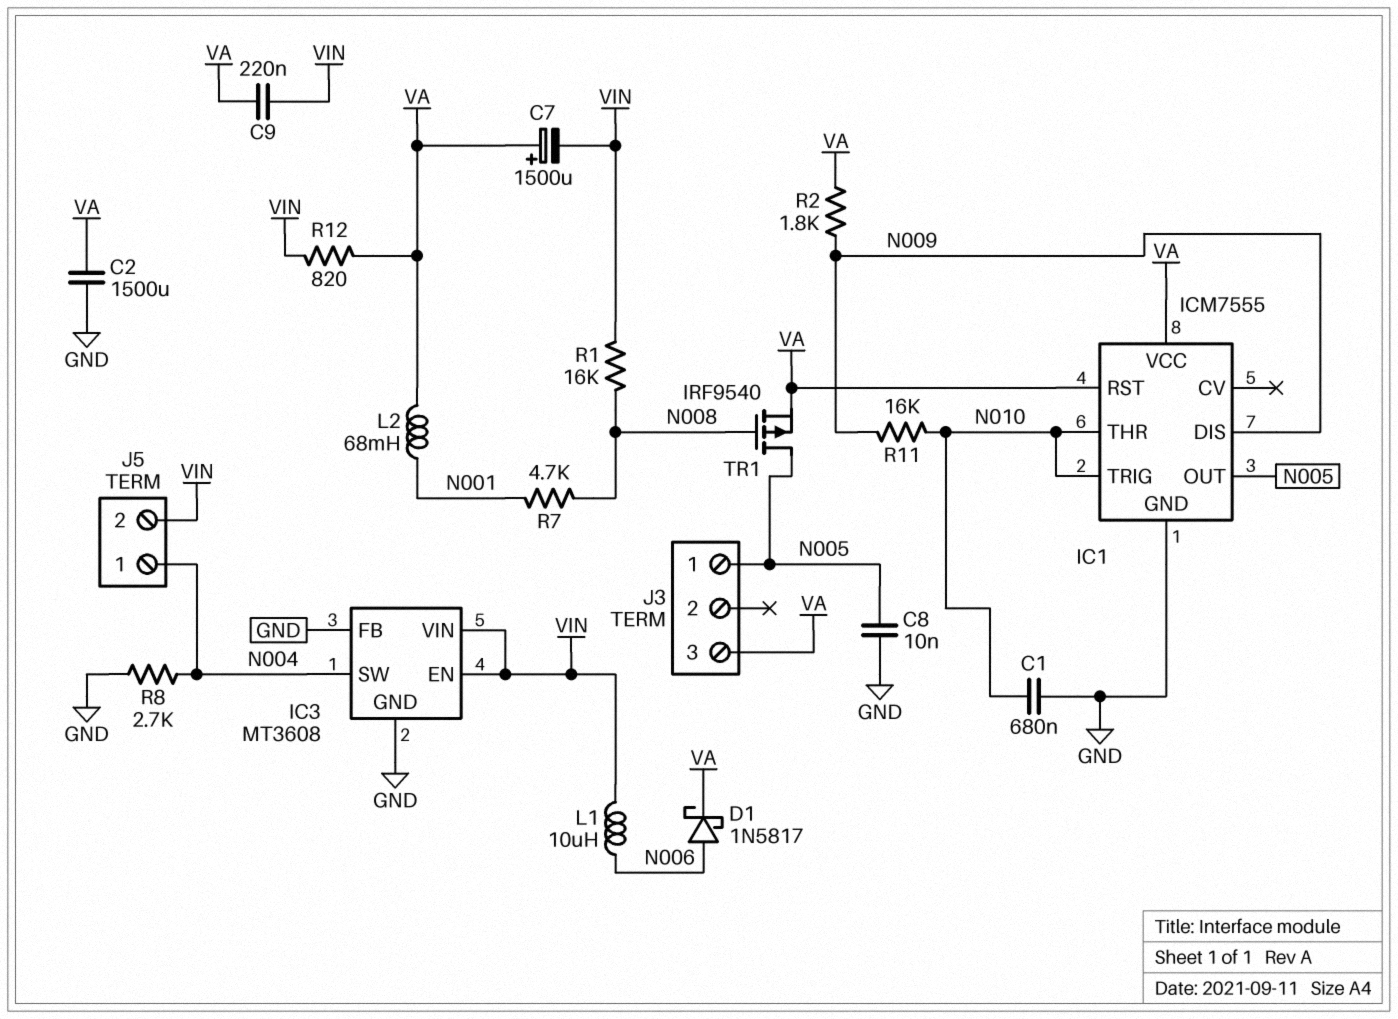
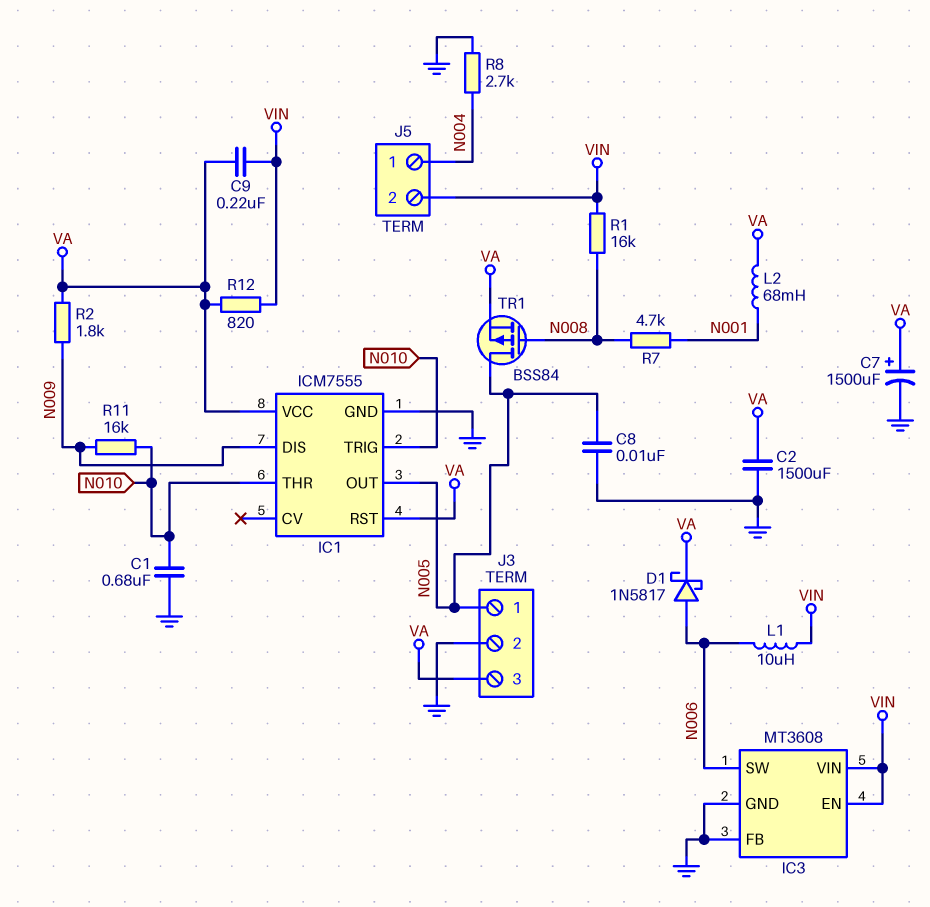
C7: 1500uF (plus VA, minus VIN) -> 1500uF (plus VA, minus GND)
IC3 pin SW: N004 -> N006
J3 pin 2: none -> GND
TR1: PMOS IRF9540 (G N008, D N005, S VA) -> PMOS BSS84 (G N008, D N005, S VA)

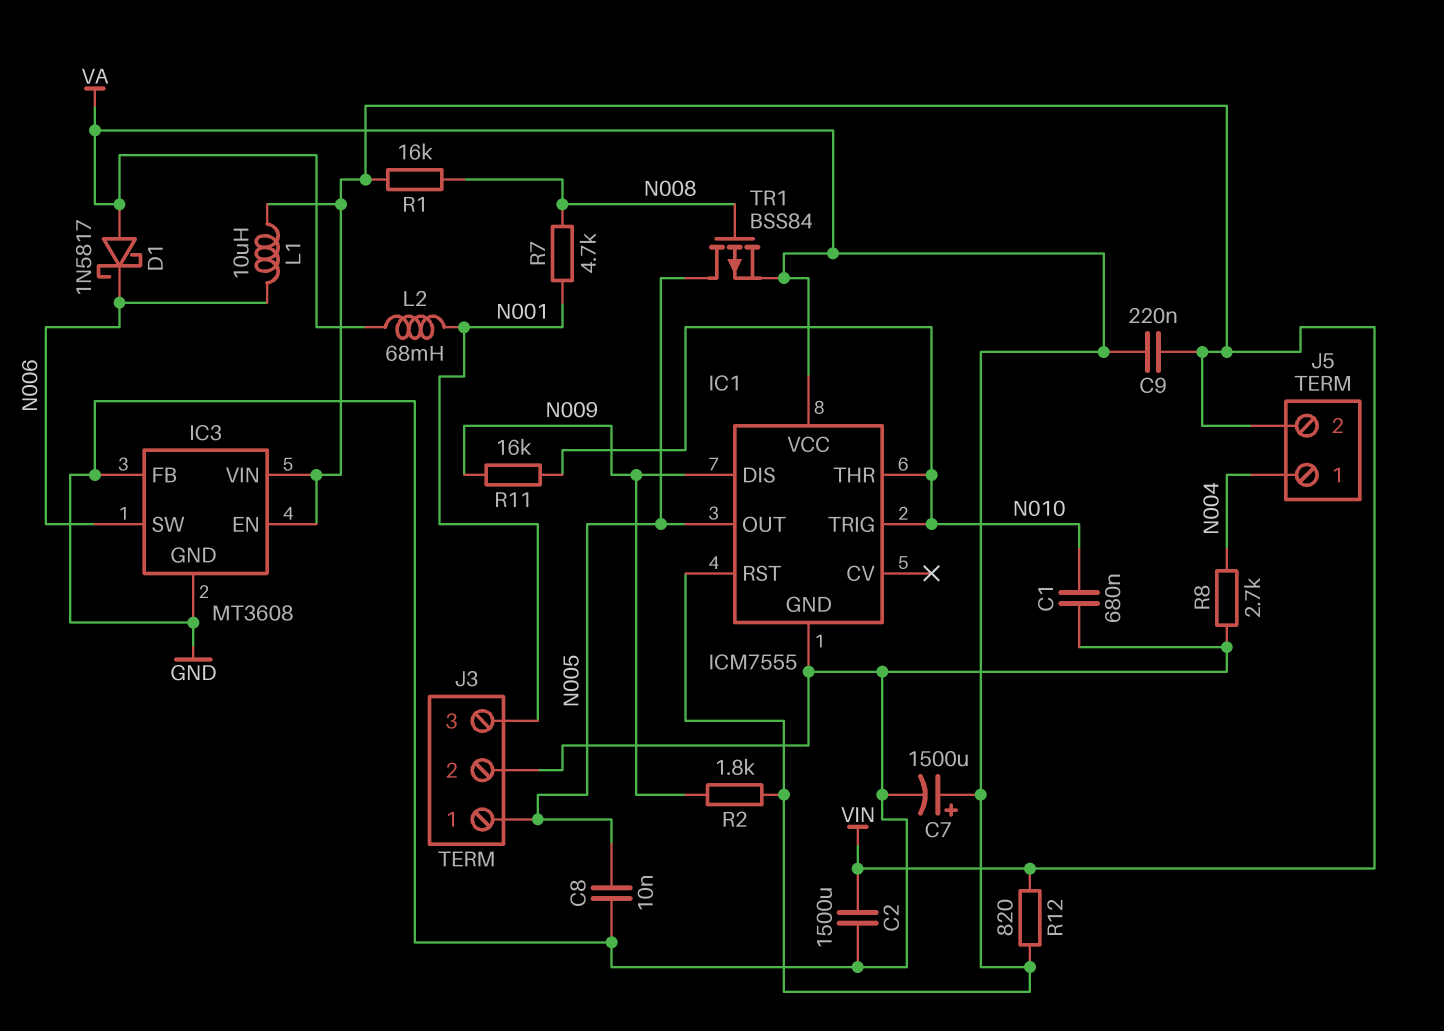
C2: 1500uF (GND, VA) -> 1500uF (GND, VIN)
D1: schottky 1N5817 (A N006, K VA) -> schottky 1N5817 (A VA, K N006)
J3 pin 3: VA -> N001

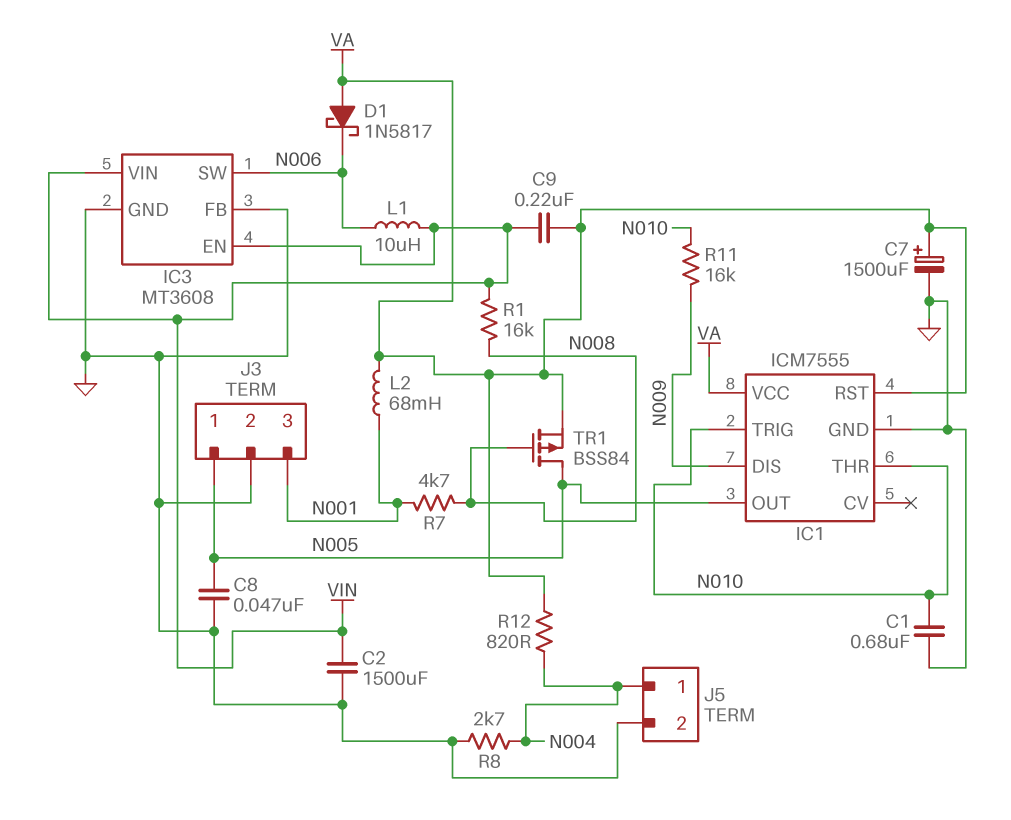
C8: 10nF (GND, N005) -> 47nF (GND, N005)
J5 pin 2: VIN -> GND
R2: 1.8k (N009, VA) -> none
R12: 820 (VA, VIN) -> 820 (N004, VA)

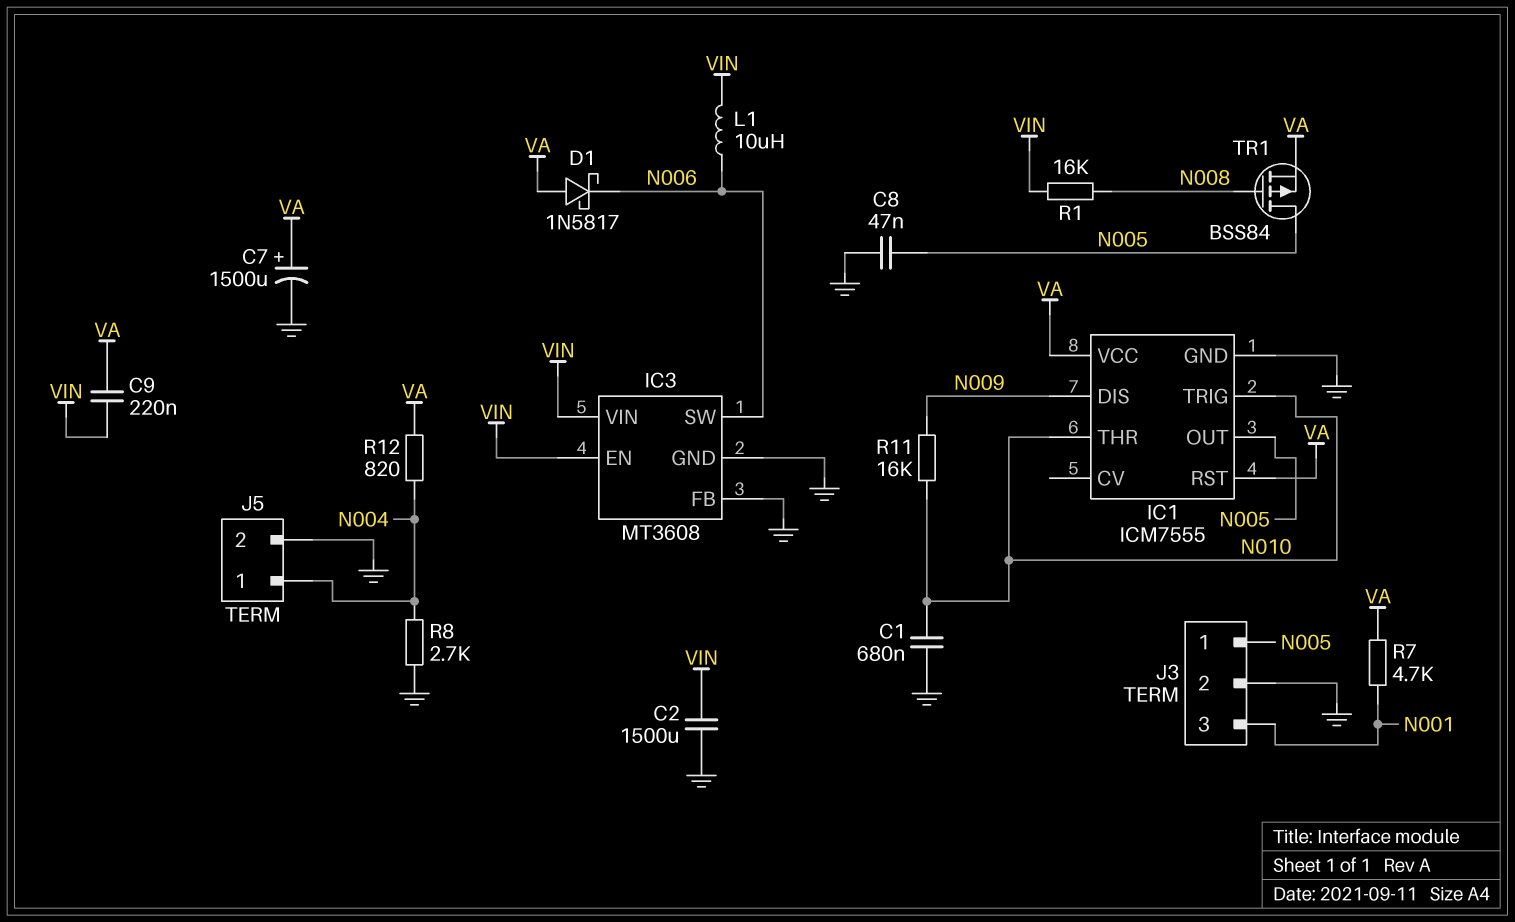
L2: 68mH (N001, VA) -> none
R7: 4.7k (N001, N008) -> 4.7k (N001, VA)

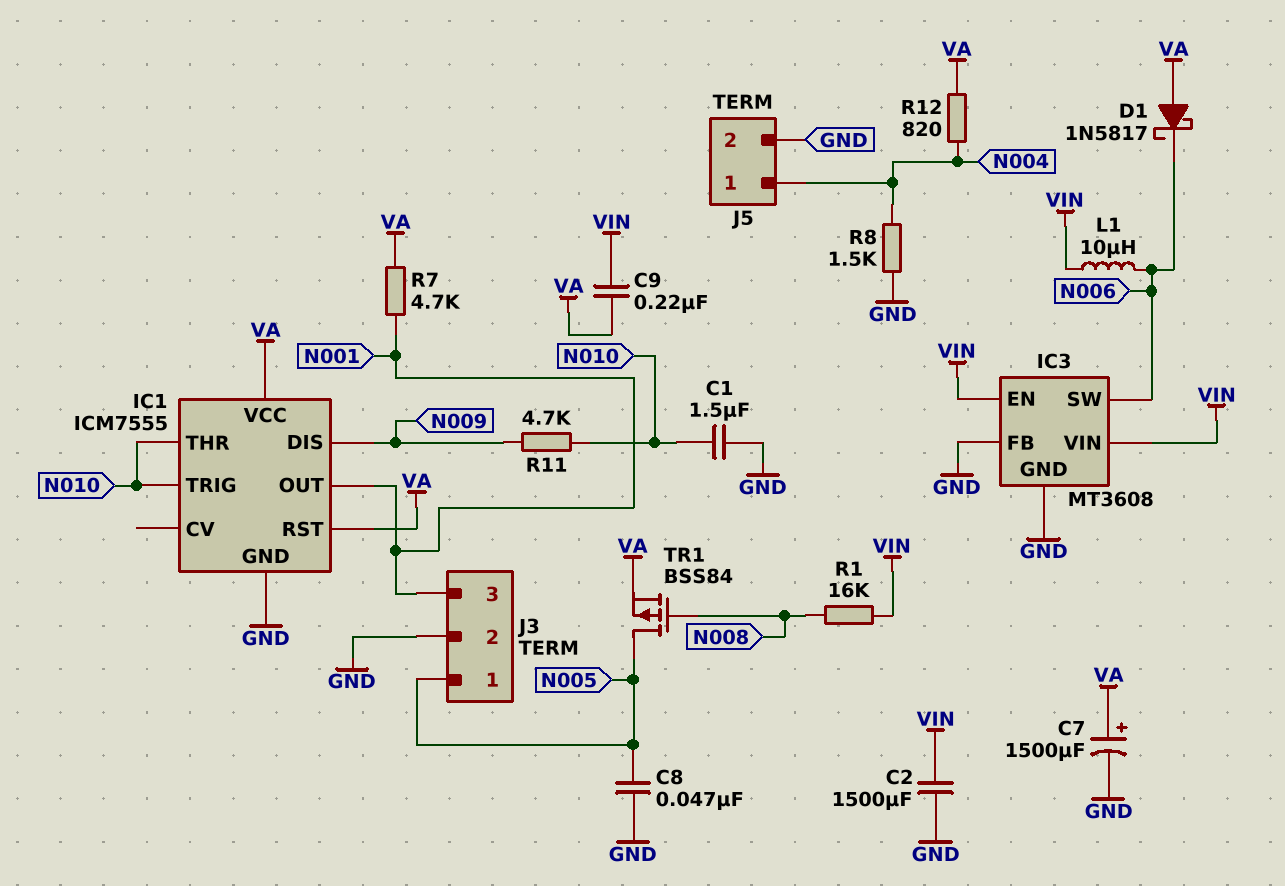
C1: 680nF (GND, N010) -> 1.5uF (GND, N010)
IC1 pin OUT: N005 -> N001
R8: 2.7k (GND, N004) -> 1.5k (GND, N004)
R11: 16k (N009, N010) -> 4.7k (N009, N010)

